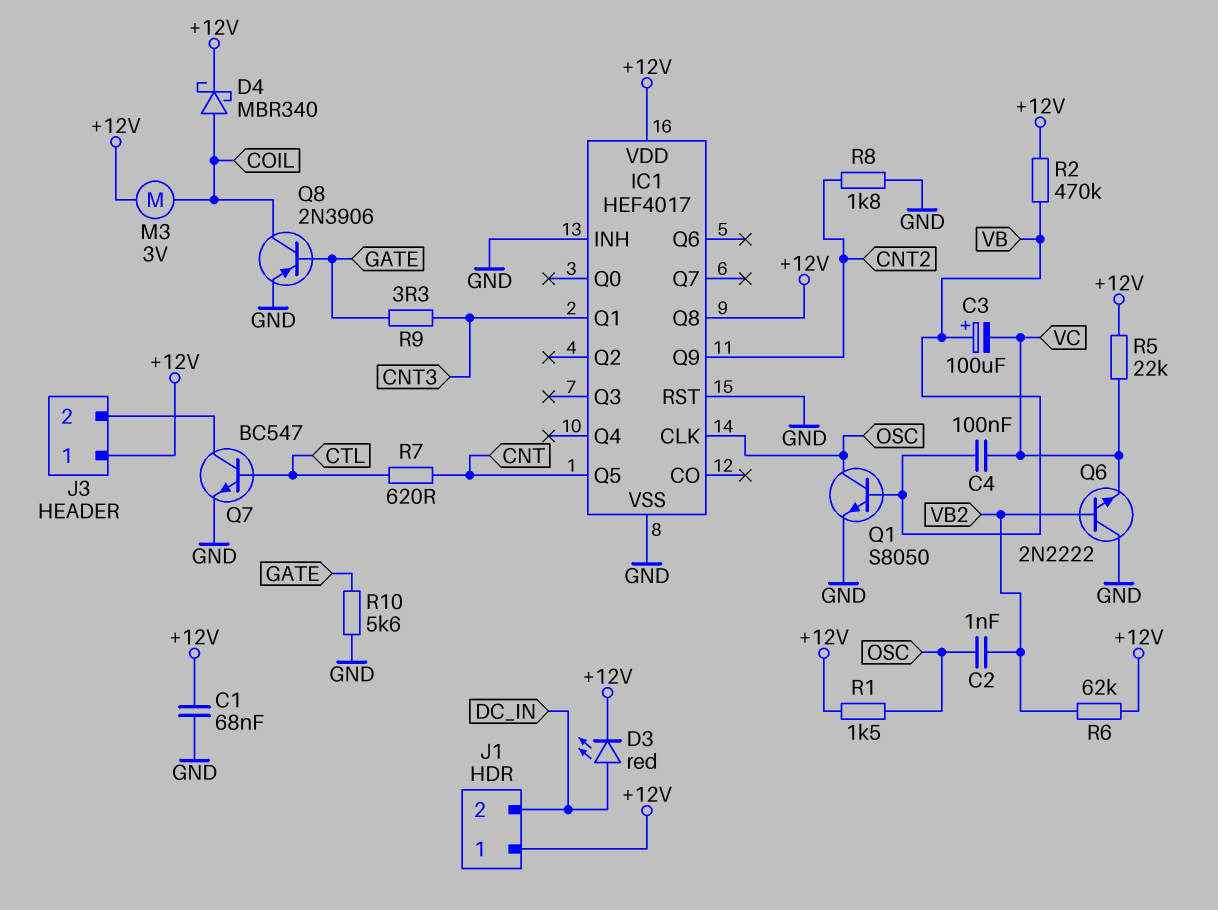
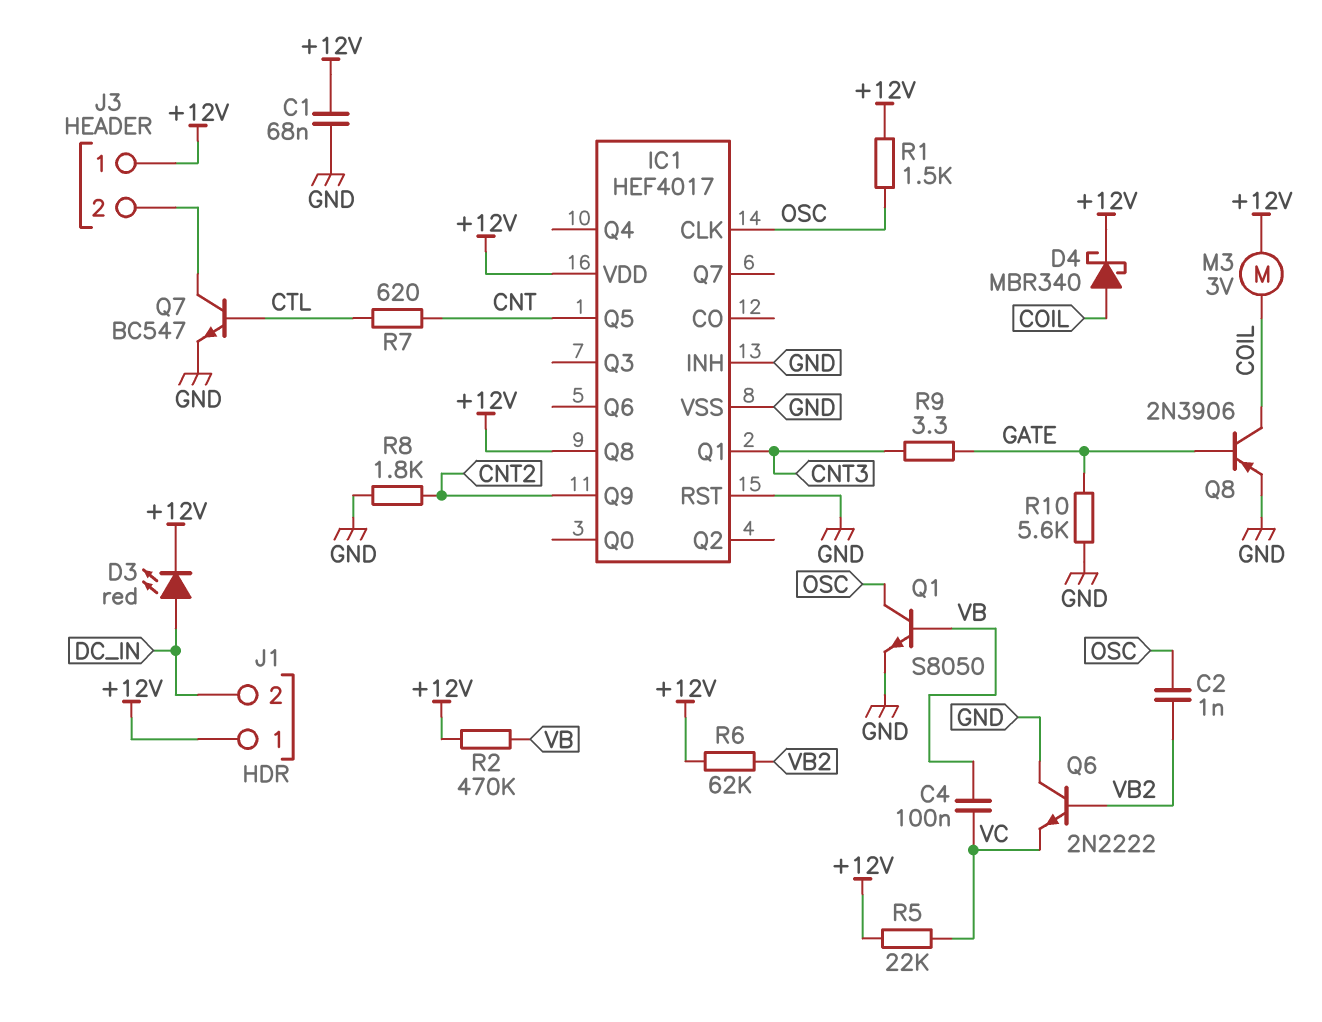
C3: 100uF (plus VB, minus VC) -> none

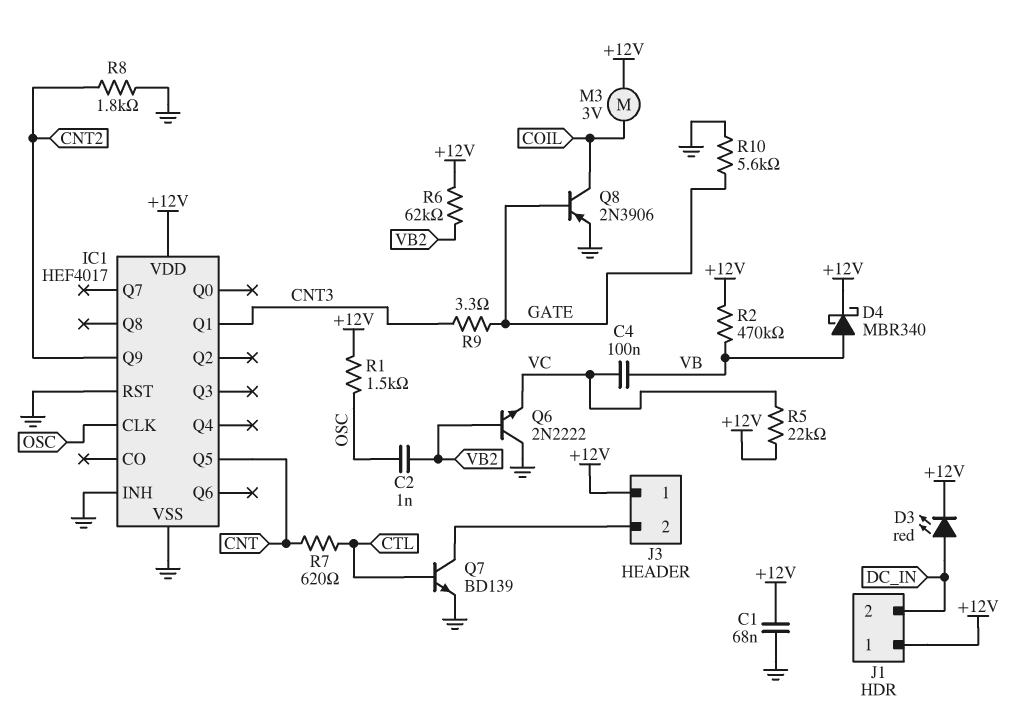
D4: schottky MBR340 (A COIL, K +12V) -> schottky MBR340 (A VB, K +12V)
IC1 pin Q8: +12V -> none
Q1: NPN S8050 (B VB, C OSC, E GND) -> none
Q7: NPN BC547 (B CTL, C J3/2, E GND) -> NPN BD139 (B CTL, C J3/2, E GND)

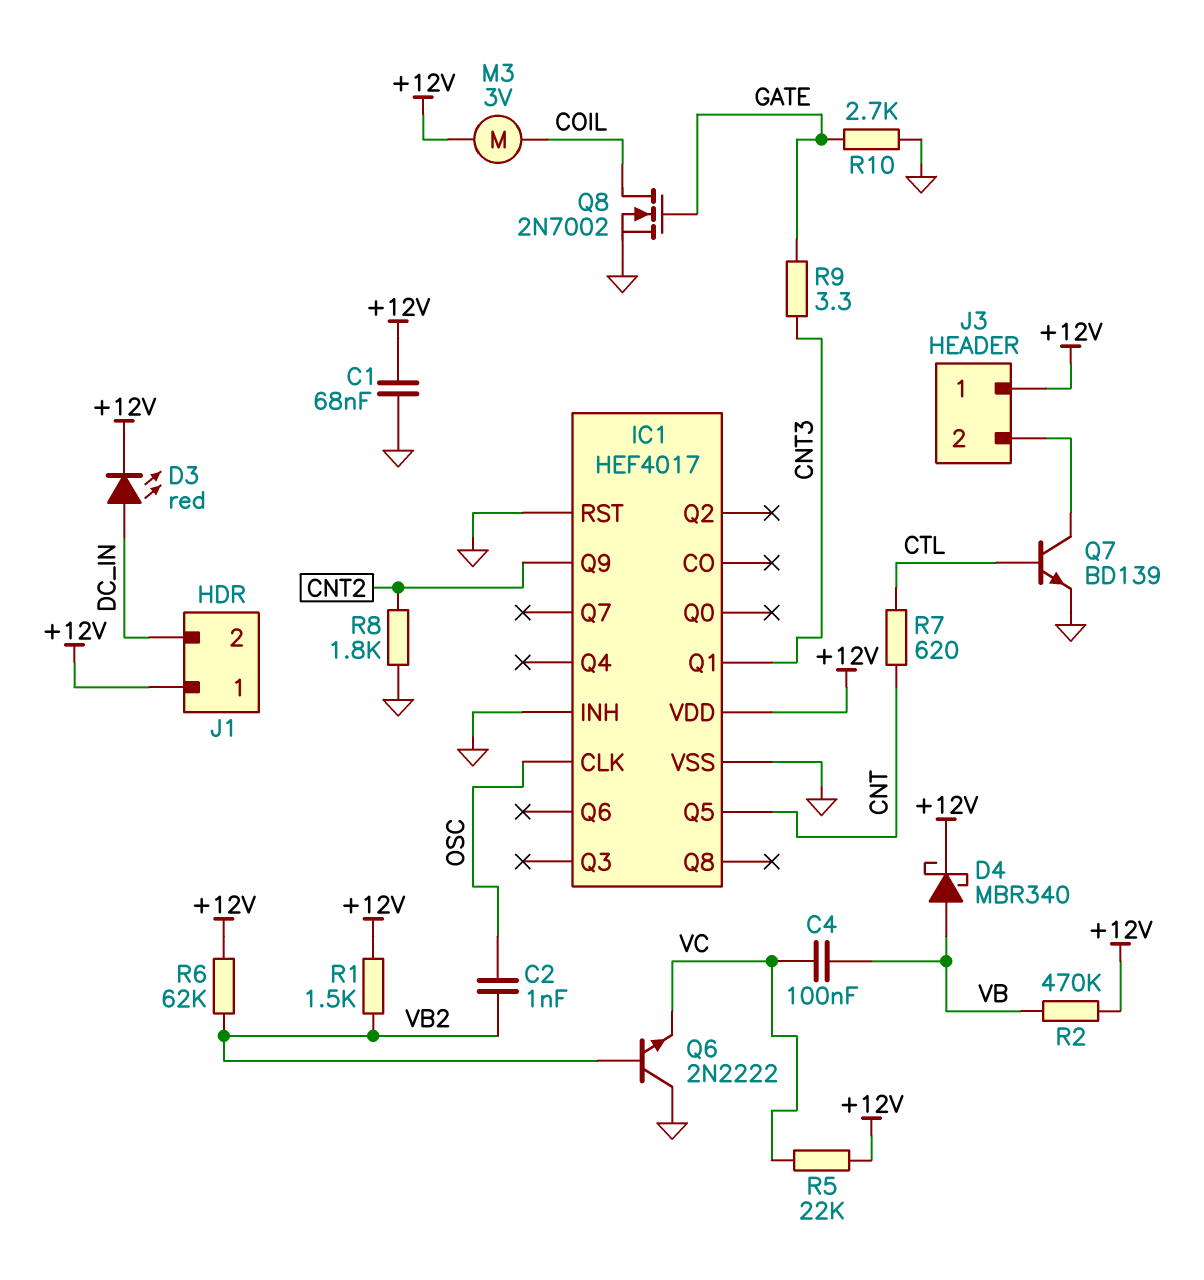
Q8: PNP 2N3906 (B GATE, C COIL, E GND) -> NMOS 2N7002 (G GATE, D COIL, S GND)
R1: 1.5k (+12V, OSC) -> 1.5k (+12V, VB2)
R10: 5.6k (GATE, GND) -> 2.7k (GATE, GND)

